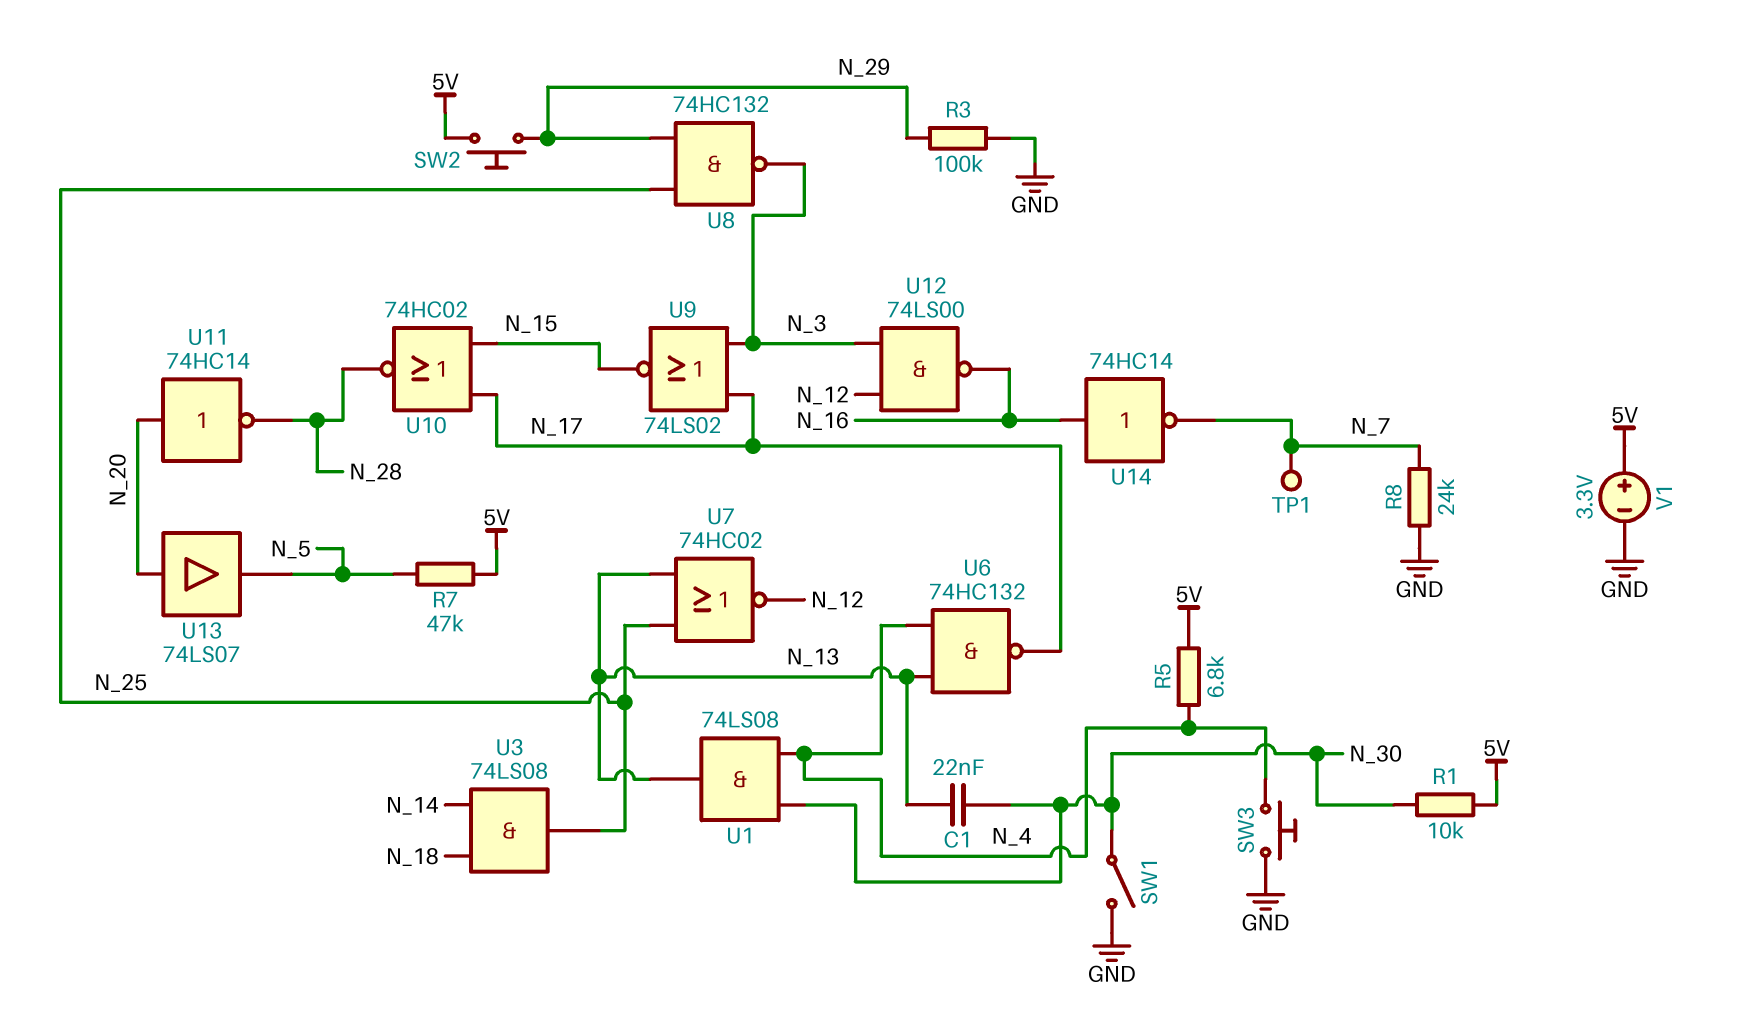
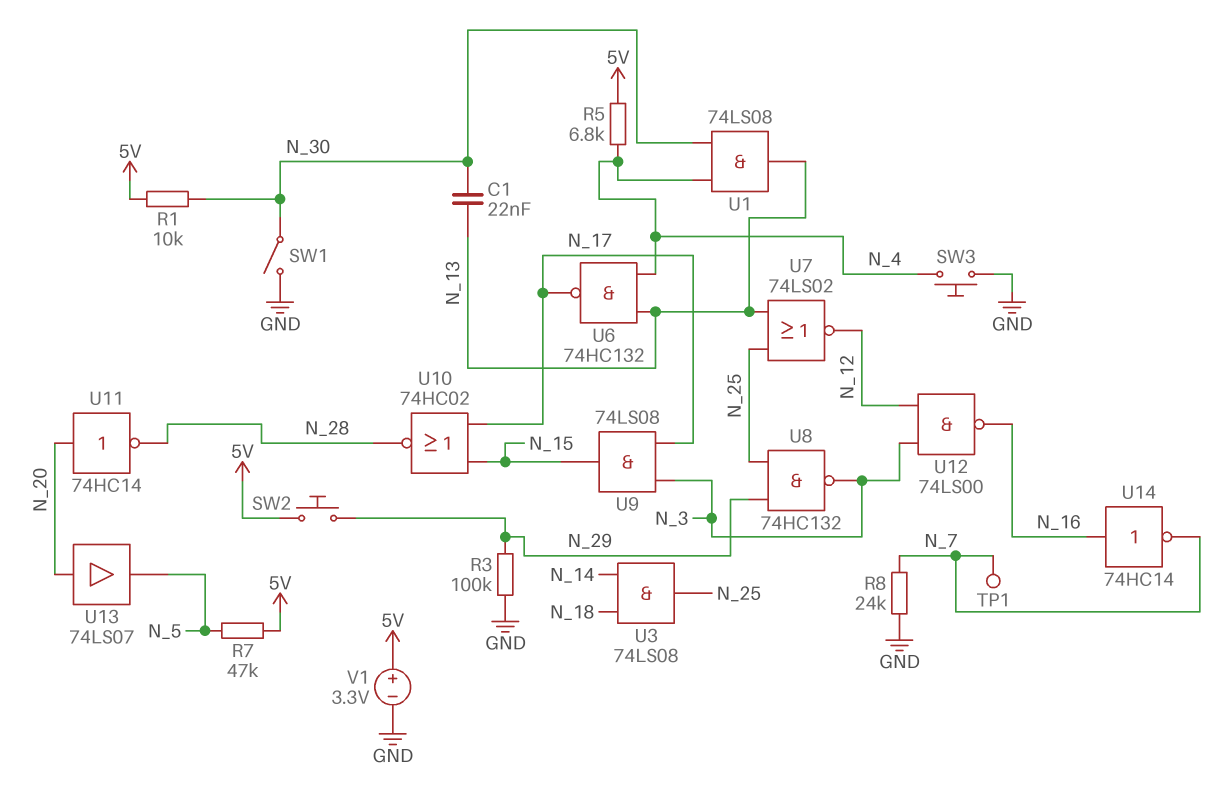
U7: NOR 74HC02 (in N_13, in N_25, out N_12) -> NOR 74LS02 (in N_13, in N_25, out N_12)
U9: NOR 74LS02 (in N_3, in N_17, out N_15) -> AND 74LS08 (in N_3, in N_17, out N_15)

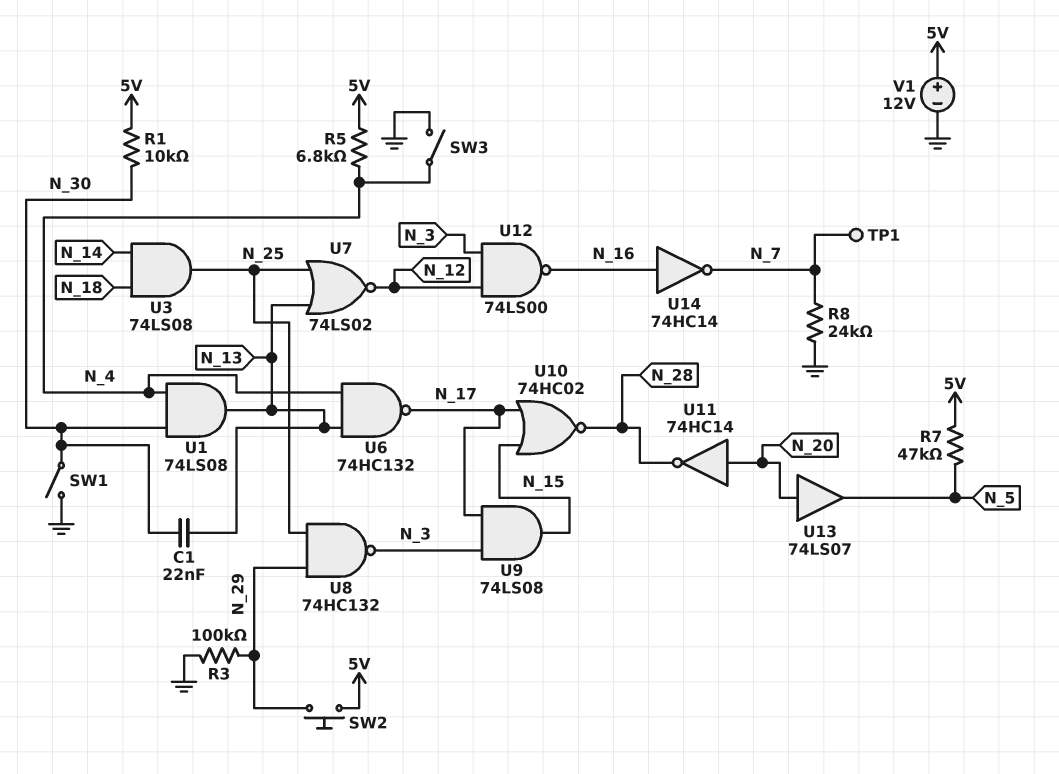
SW3: button (GND, N_4) -> switch (GND, N_4)
V1: 3.3V (plus 5V, minus GND) -> 12V (plus 5V, minus GND)

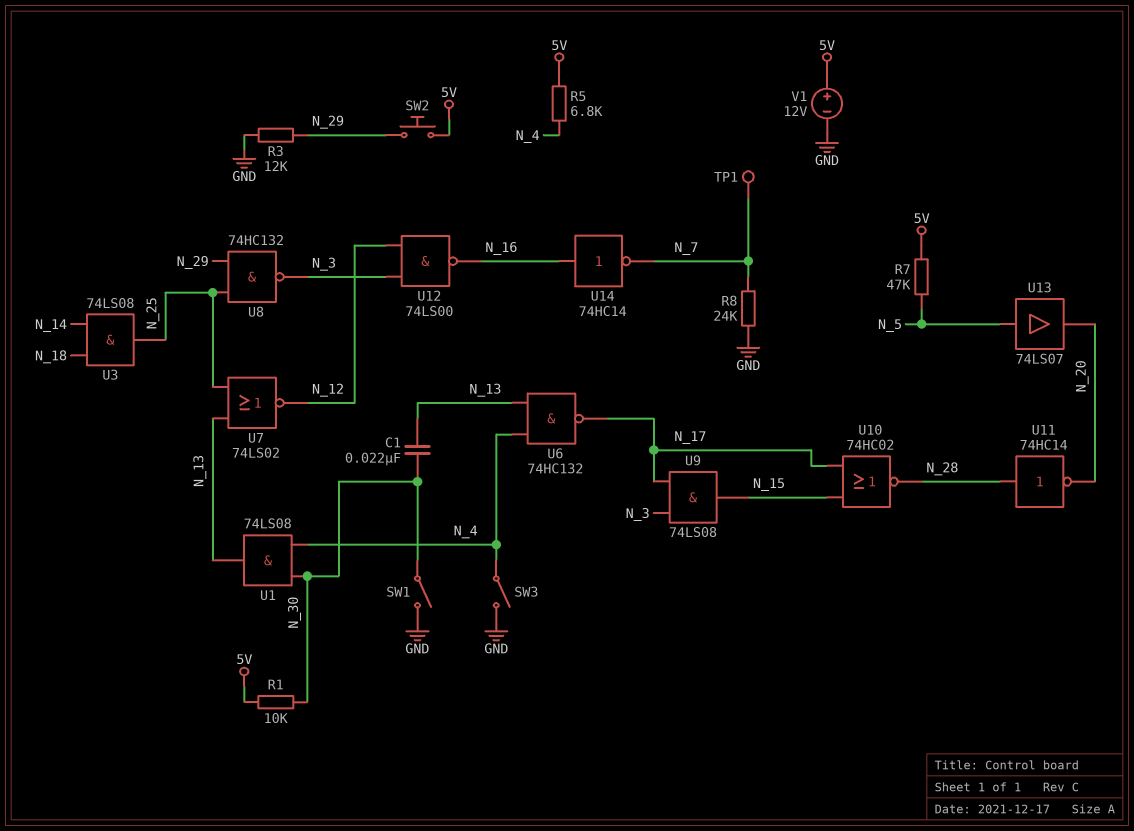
R3: 100k (GND, N_29) -> 12k (GND, N_29)
U11: NOT 74HC14 (in N_20, out N_28) -> NOT 74HC14 (in N_28, out N_20)
U13: buffer 74LS07 (in N_20, out N_5) -> buffer 74LS07 (in N_5, out N_20)

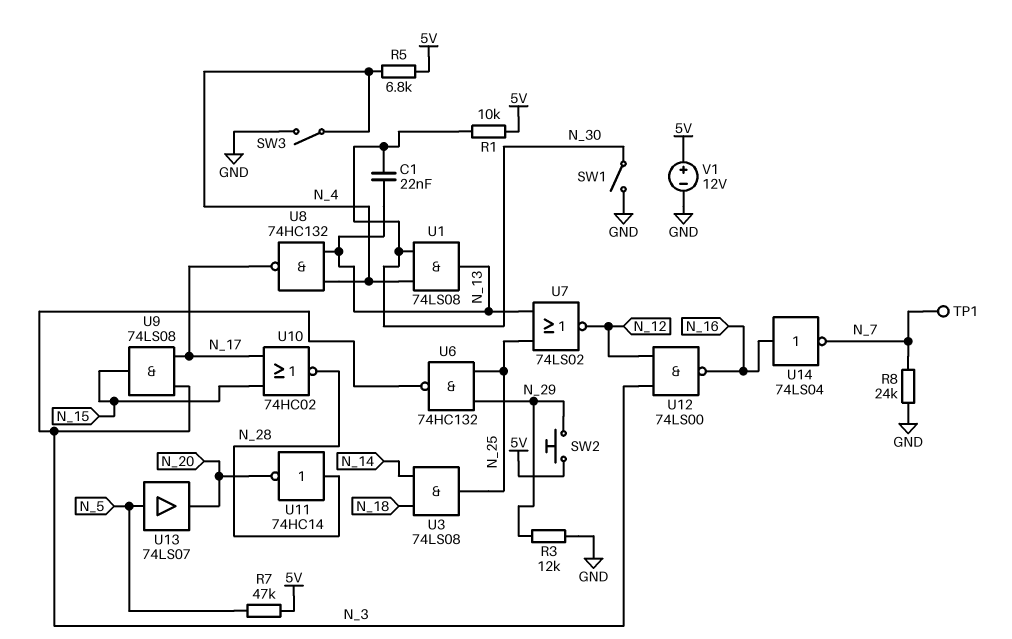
U6: NAND 74HC132 (in N_4, in N_13, out N_17) -> NAND 74HC132 (in N_25, in N_29, out N_3)
U8: NAND 74HC132 (in N_25, in N_29, out N_3) -> NAND 74HC132 (in N_4, in N_13, out N_17)
U14: NOT 74HC14 (in N_16, out N_7) -> NOT 74LS04 (in N_16, out N_7)

